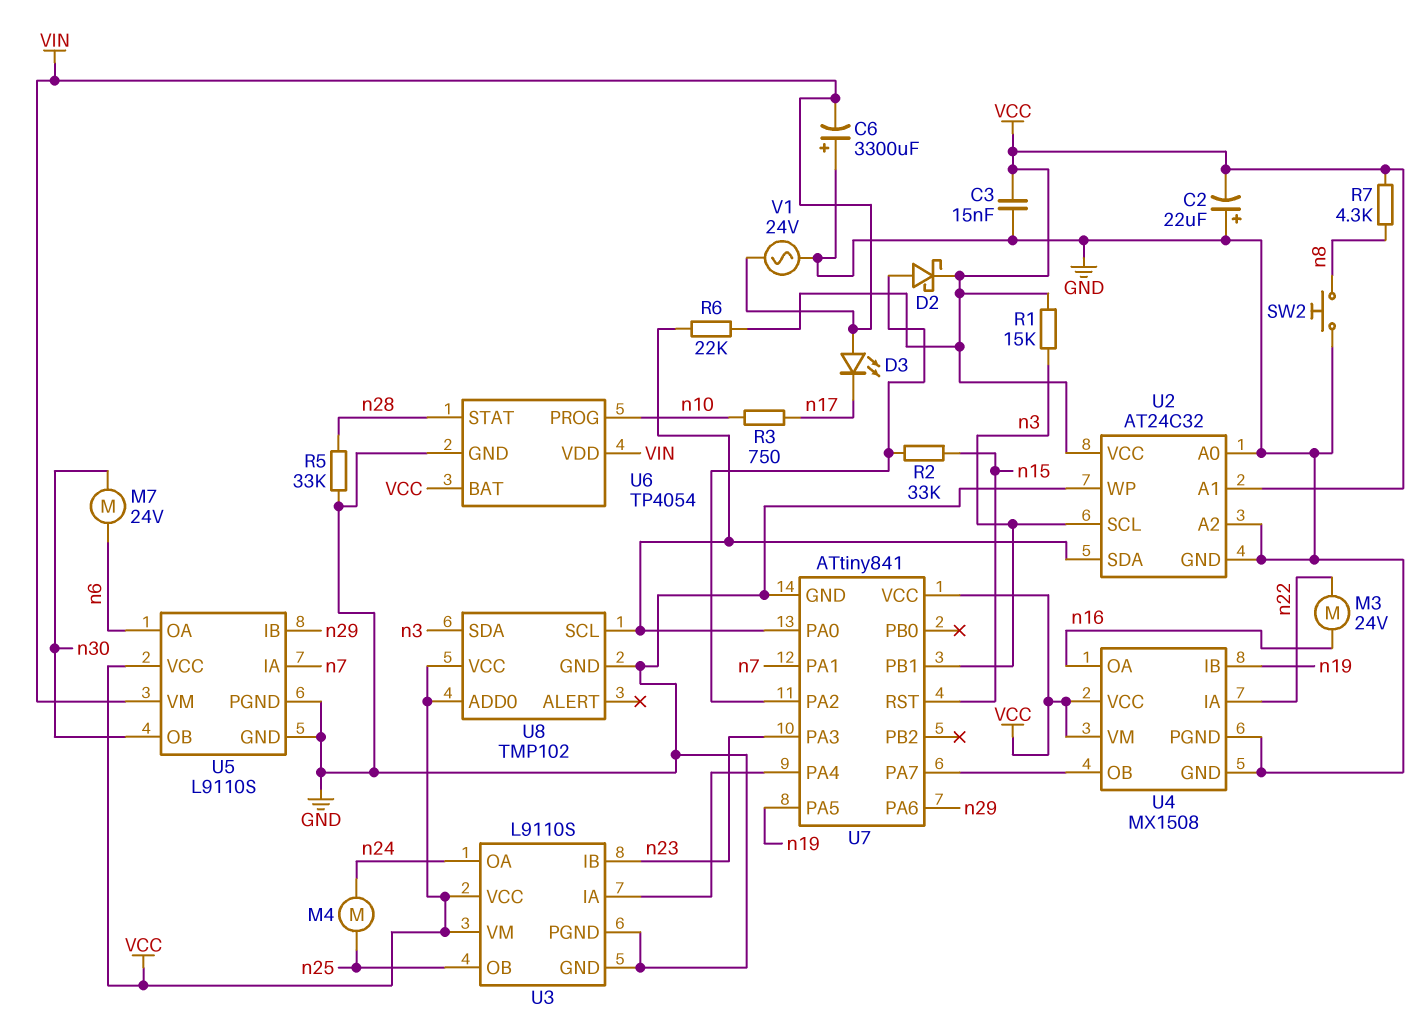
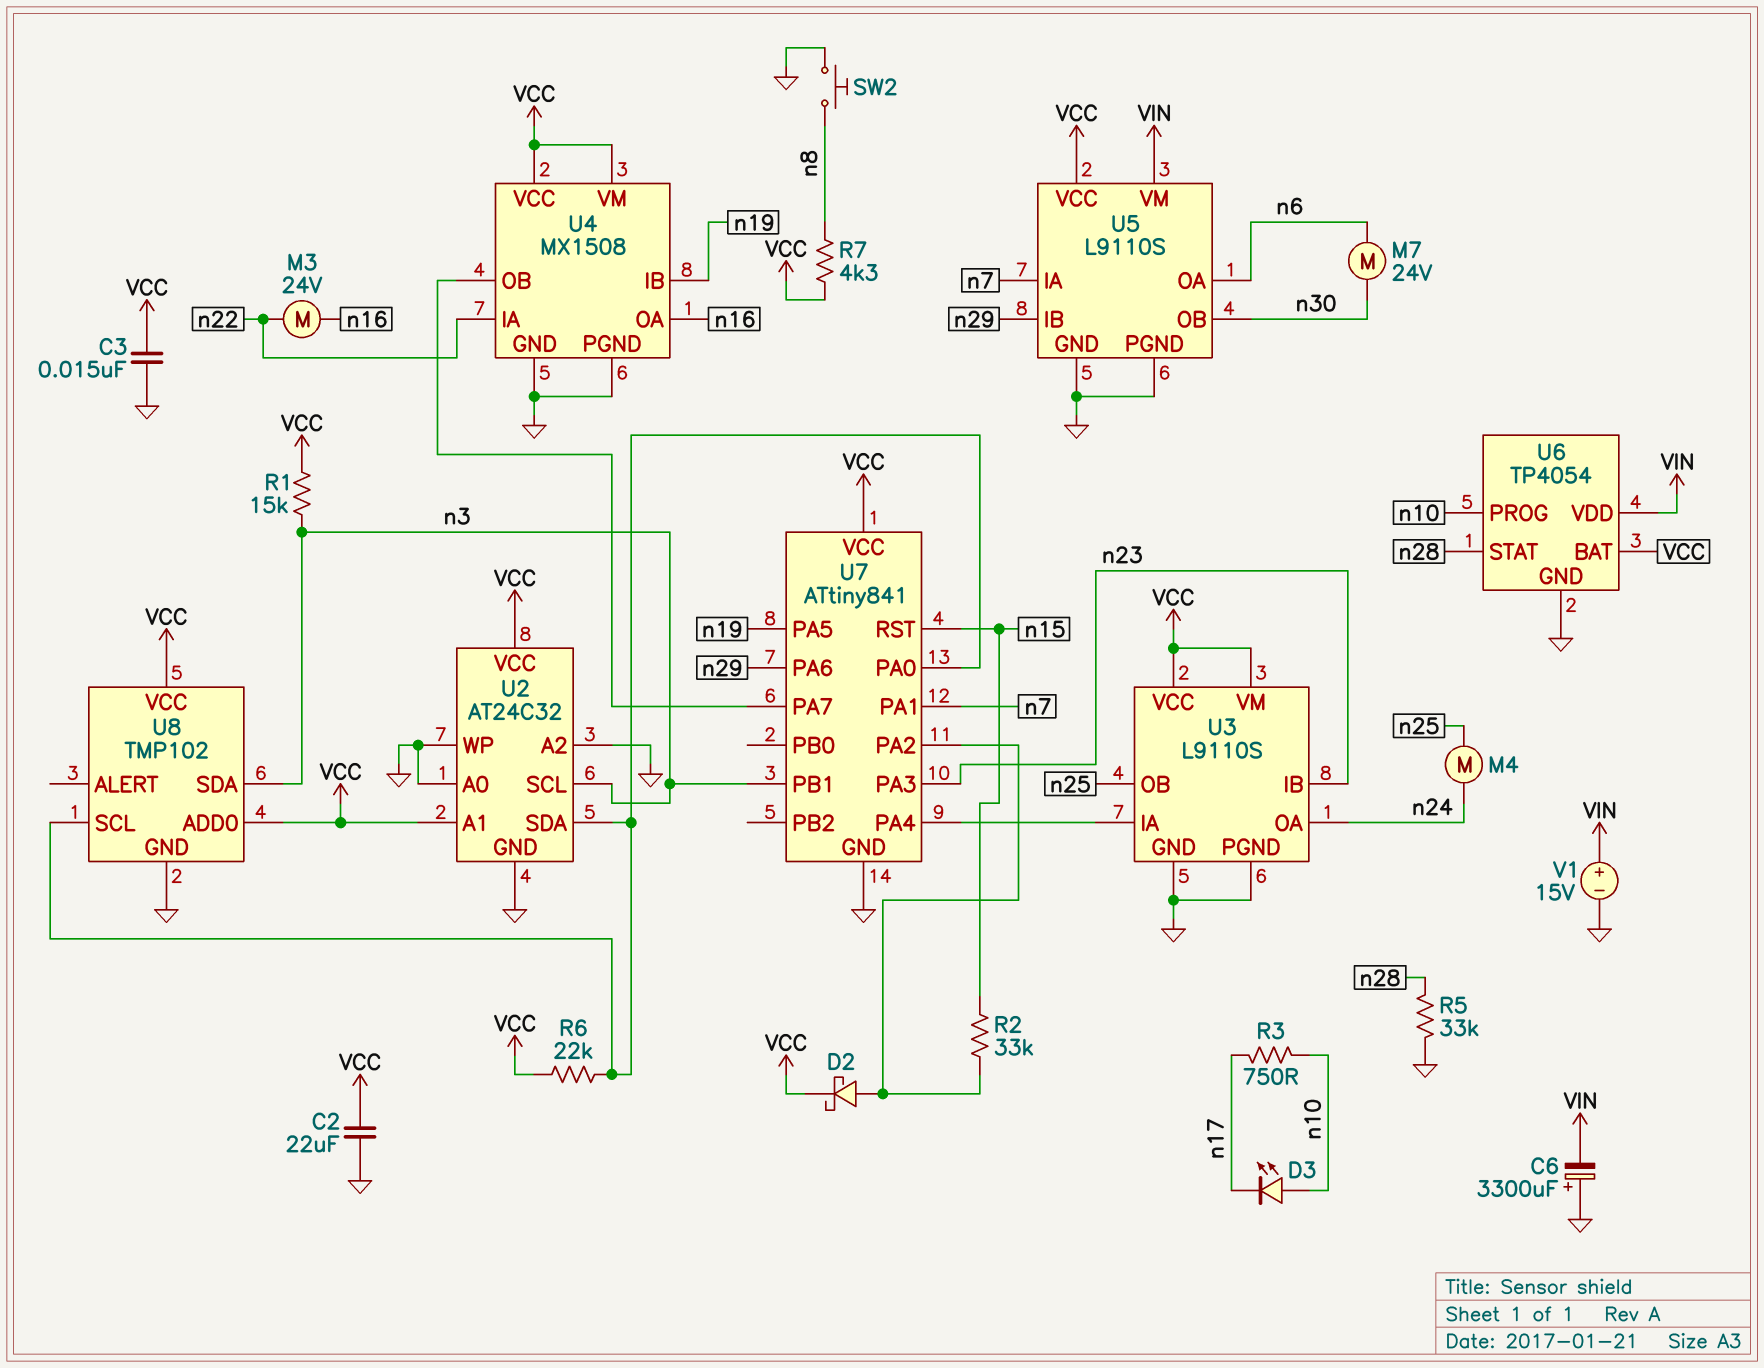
C2: 22uF (plus GND, minus VCC) -> 22uF (GND, VCC)
D3: LED (A VIN, K n17) -> LED (A n10, K n17)
V1: AC 24V (GND, VIN) -> 15V (plus VIN, minus GND)

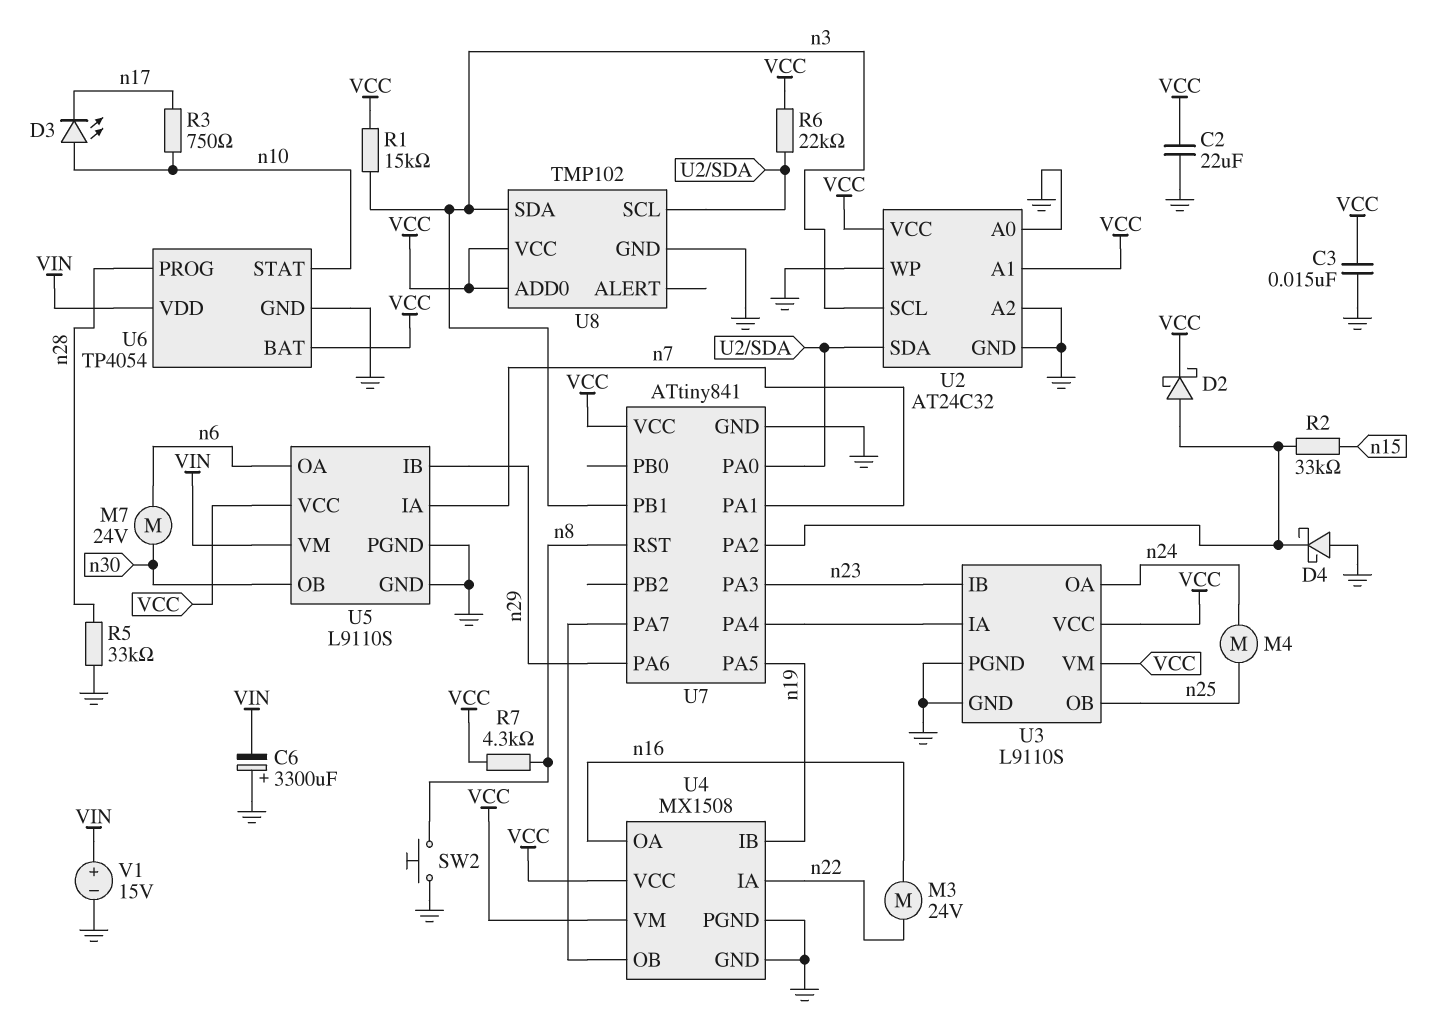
D4: none -> schottky (A GND, K U7/PA2)
U6 pin PROG: n10 -> n28
U6 pin STAT: n28 -> n10
U7 pin RST: n15 -> n8

